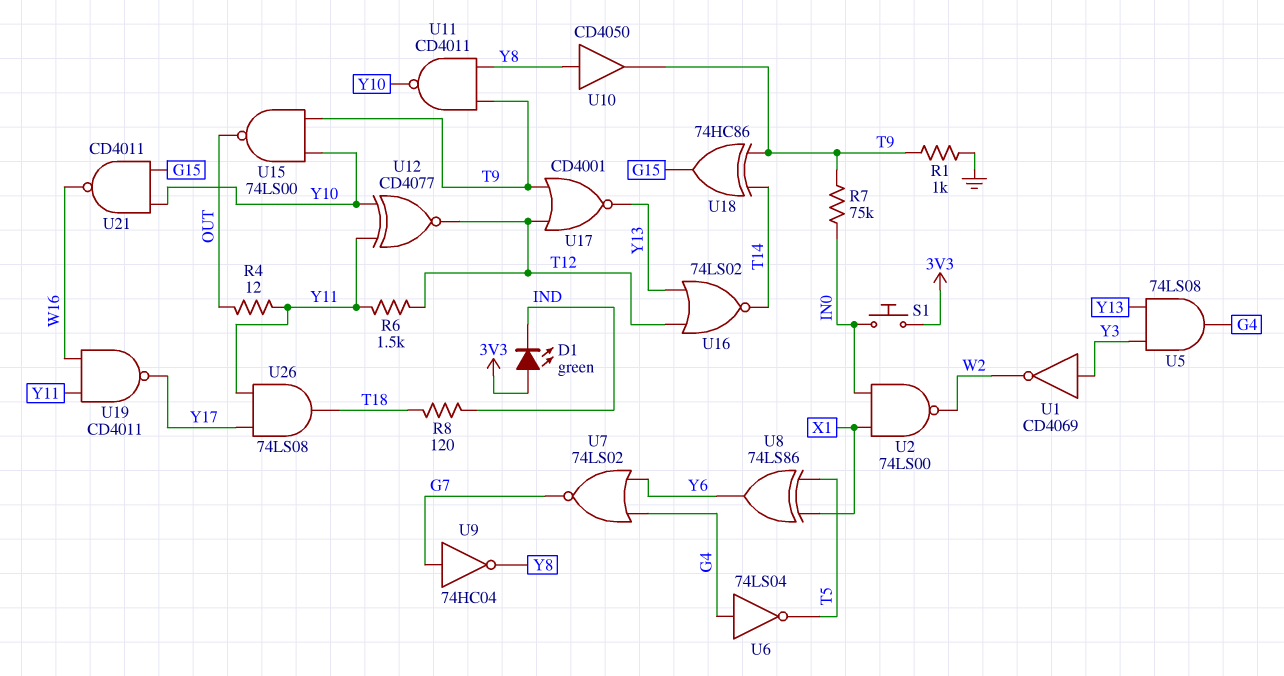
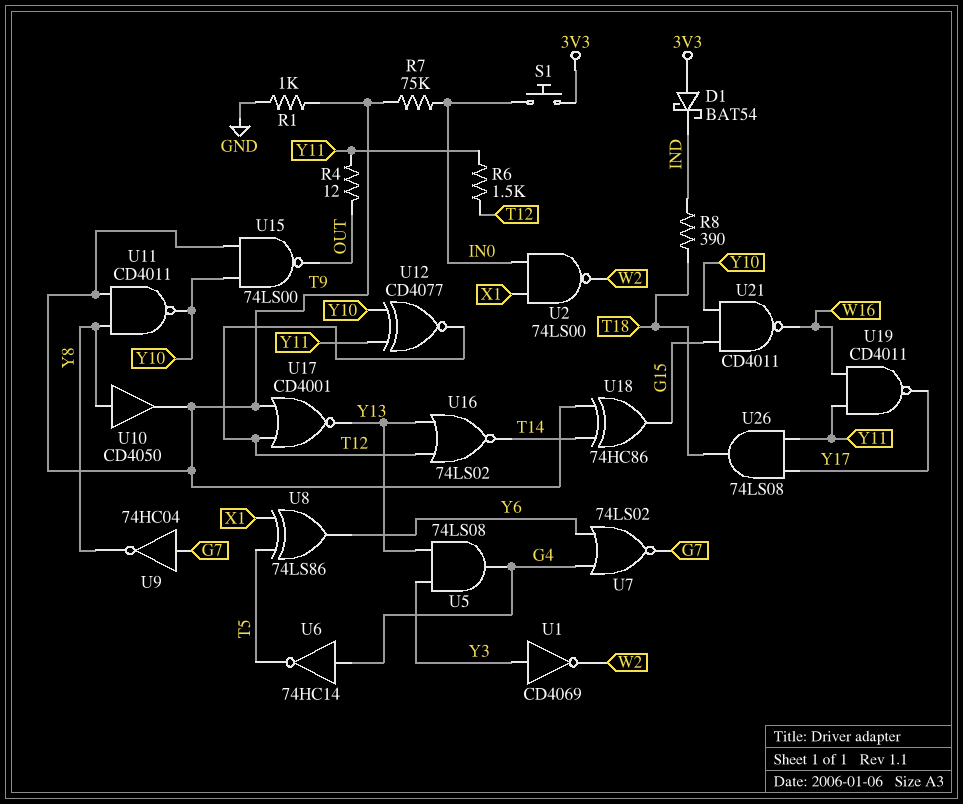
D1: LED green (A 3V3, K IND) -> schottky BAT54 (A 3V3, K IND)
R8: 120 (IND, T18) -> 390 (IND, T18)
U6: NOT 74LS04 (in G4, out T5) -> NOT 74HC14 (in G4, out T5)

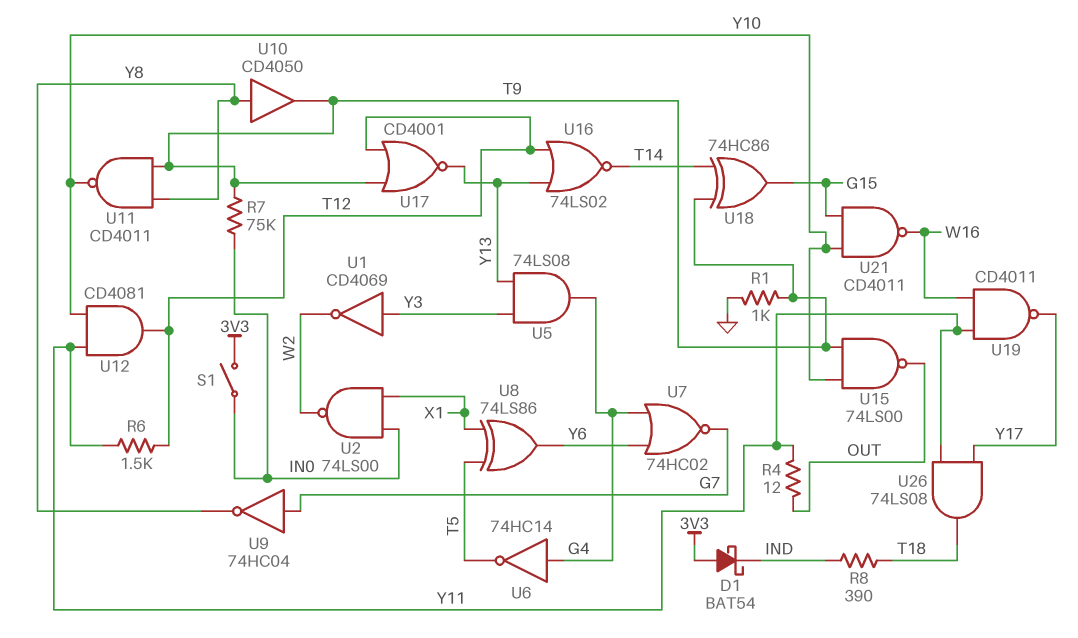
S1: button (3V3, IN0) -> switch (3V3, IN0)
U7: NOR 74LS02 (in G4, in Y6, out G7) -> NOR 74HC02 (in G4, in Y6, out G7)
U12: XNOR CD4077 (in Y10, in Y11, out T12) -> AND CD4081 (in Y10, in Y11, out T12)

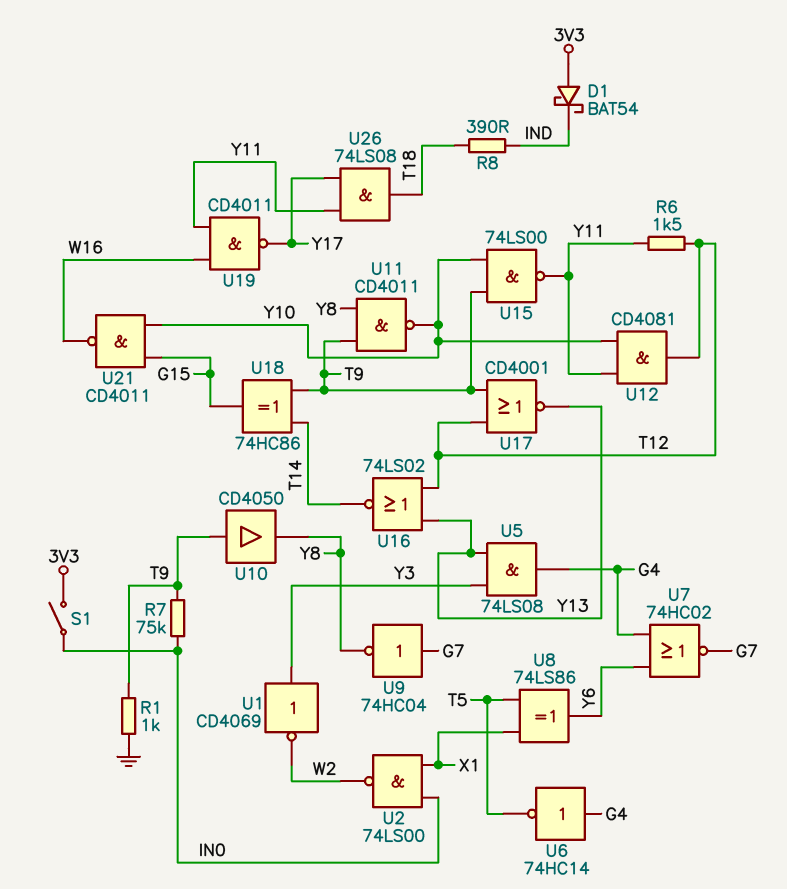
R4: 12 (OUT, Y11) -> none
U10: buffer CD4050 (in Y8, out T9) -> buffer CD4050 (in T9, out Y8)
U15: NAND 74LS00 (in T9, in Y10, out OUT) -> NAND 74LS00 (in T9, in Y10, out Y11)

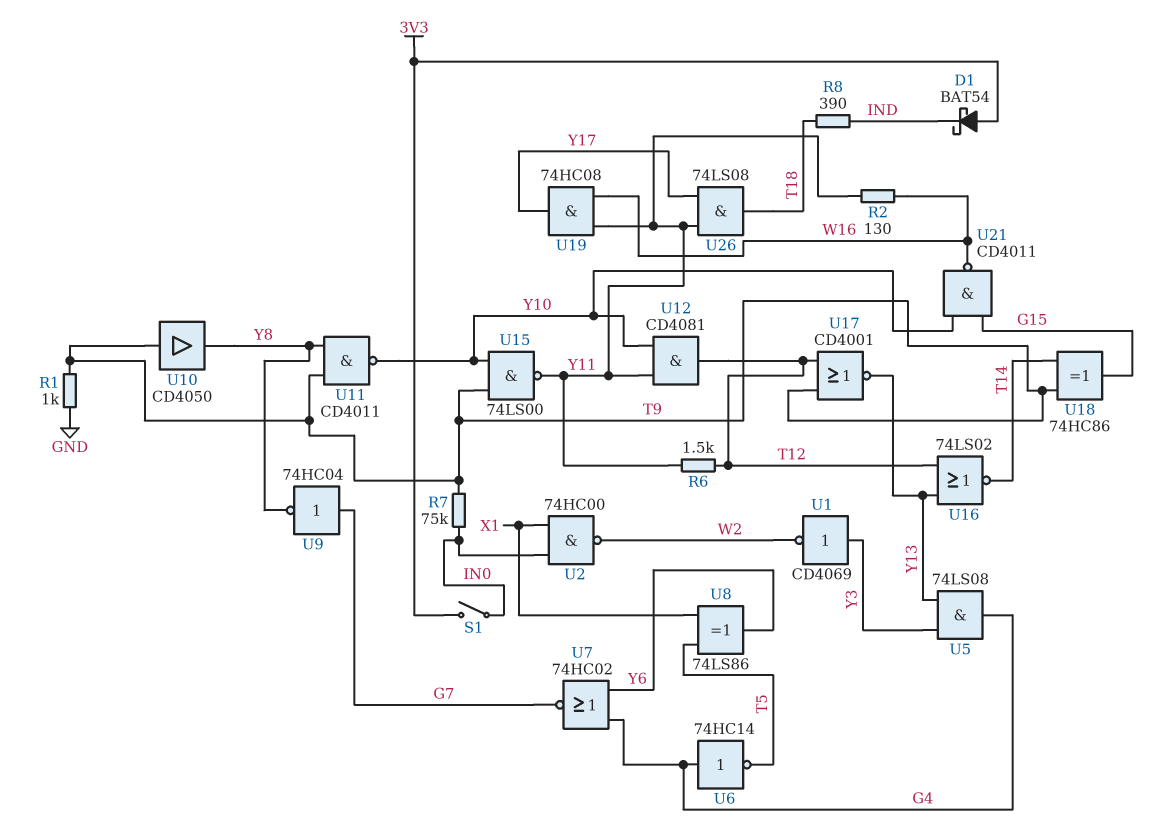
R2: none -> 130 (W16, Y11)
U2: NAND 74LS00 (in IN0, in X1, out W2) -> NAND 74HC00 (in IN0, in X1, out W2)
U19: NAND CD4011 (in W16, in Y11, out Y17) -> AND 74HC08 (in W16, in Y11, out Y17)

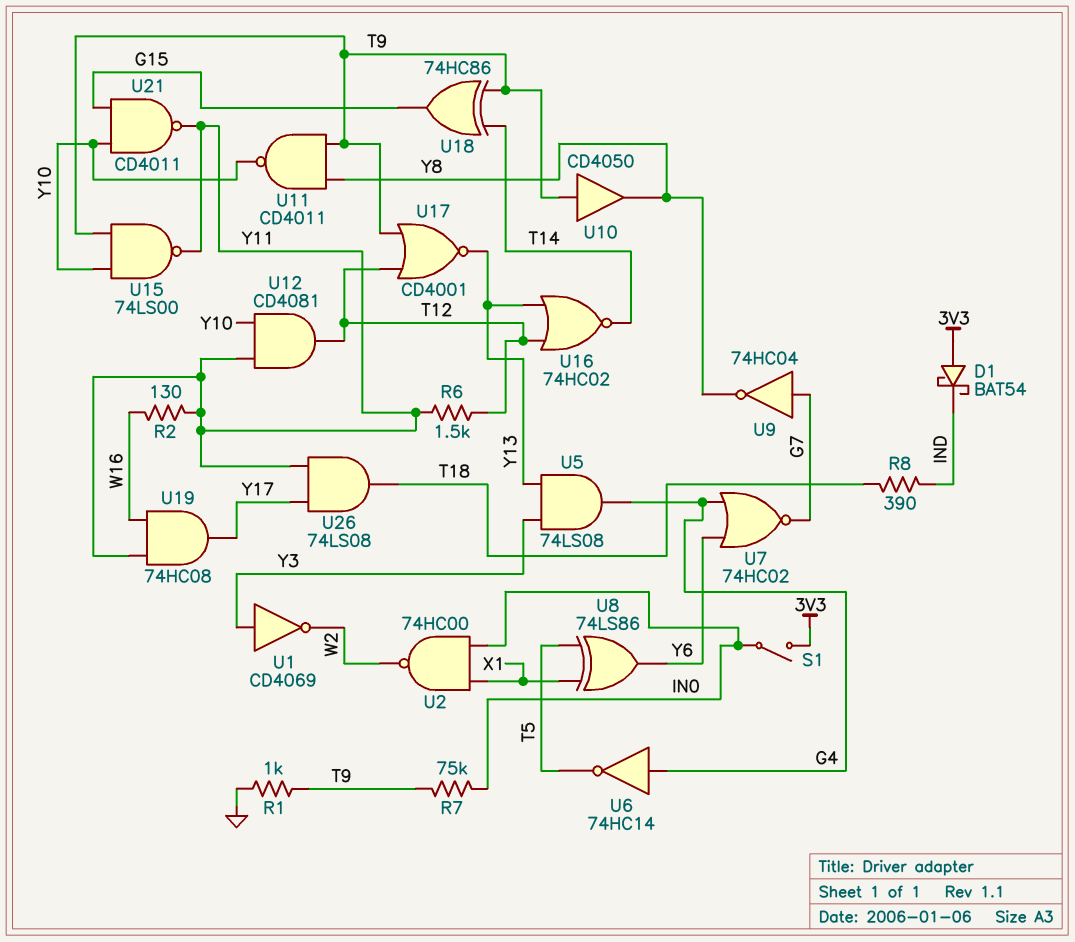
U16: NOR 74LS02 (in T12, in Y13, out T14) -> NOR 74HC02 (in T12, in Y13, out T14)
U21: NAND CD4011 (in G15, in Y10, out W16) -> NAND CD4011 (in G15, in Y10, out Y11)

